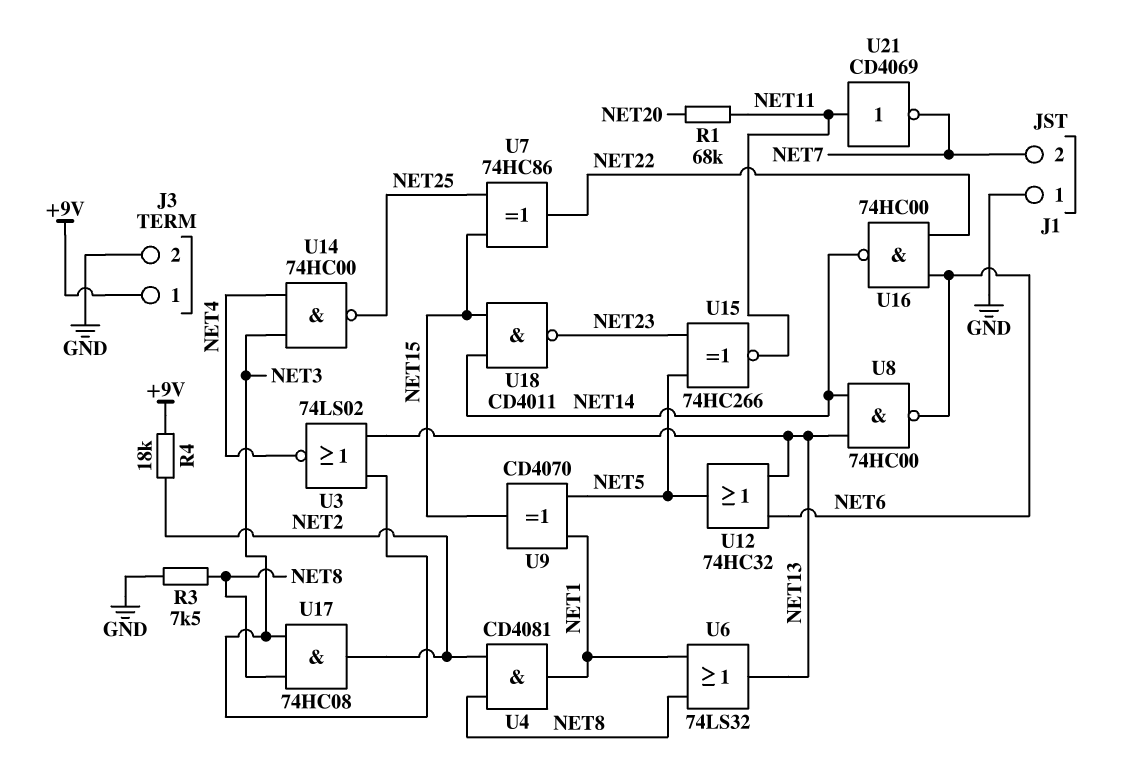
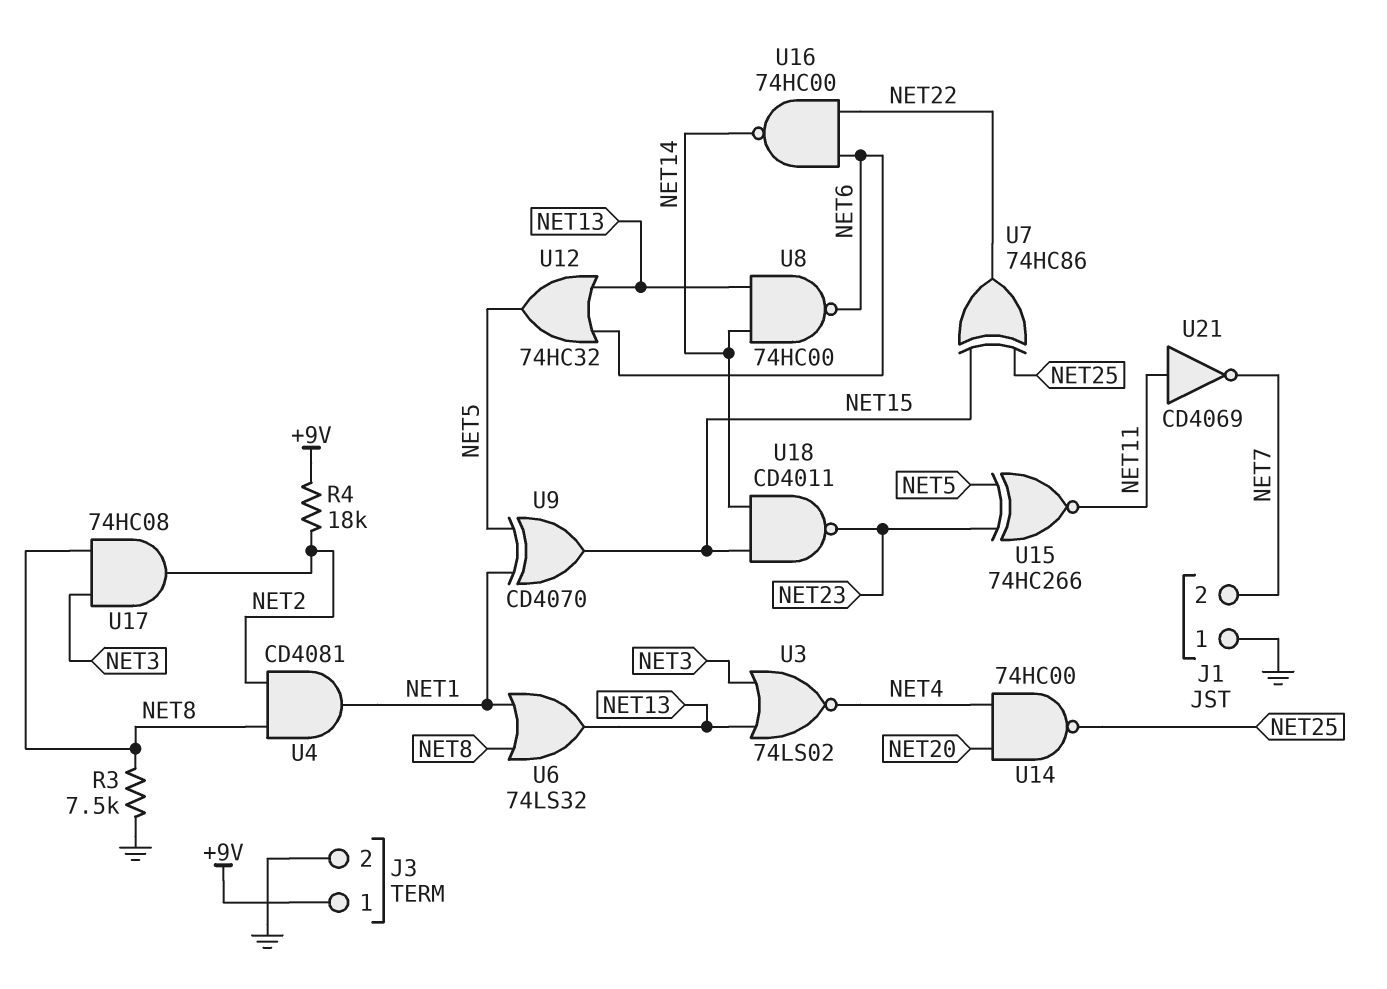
R1: 68k (NET11, NET20) -> none
U14: NAND 74HC00 (in NET3, in NET4, out NET25) -> NAND 74HC00 (in NET4, in NET20, out NET25)

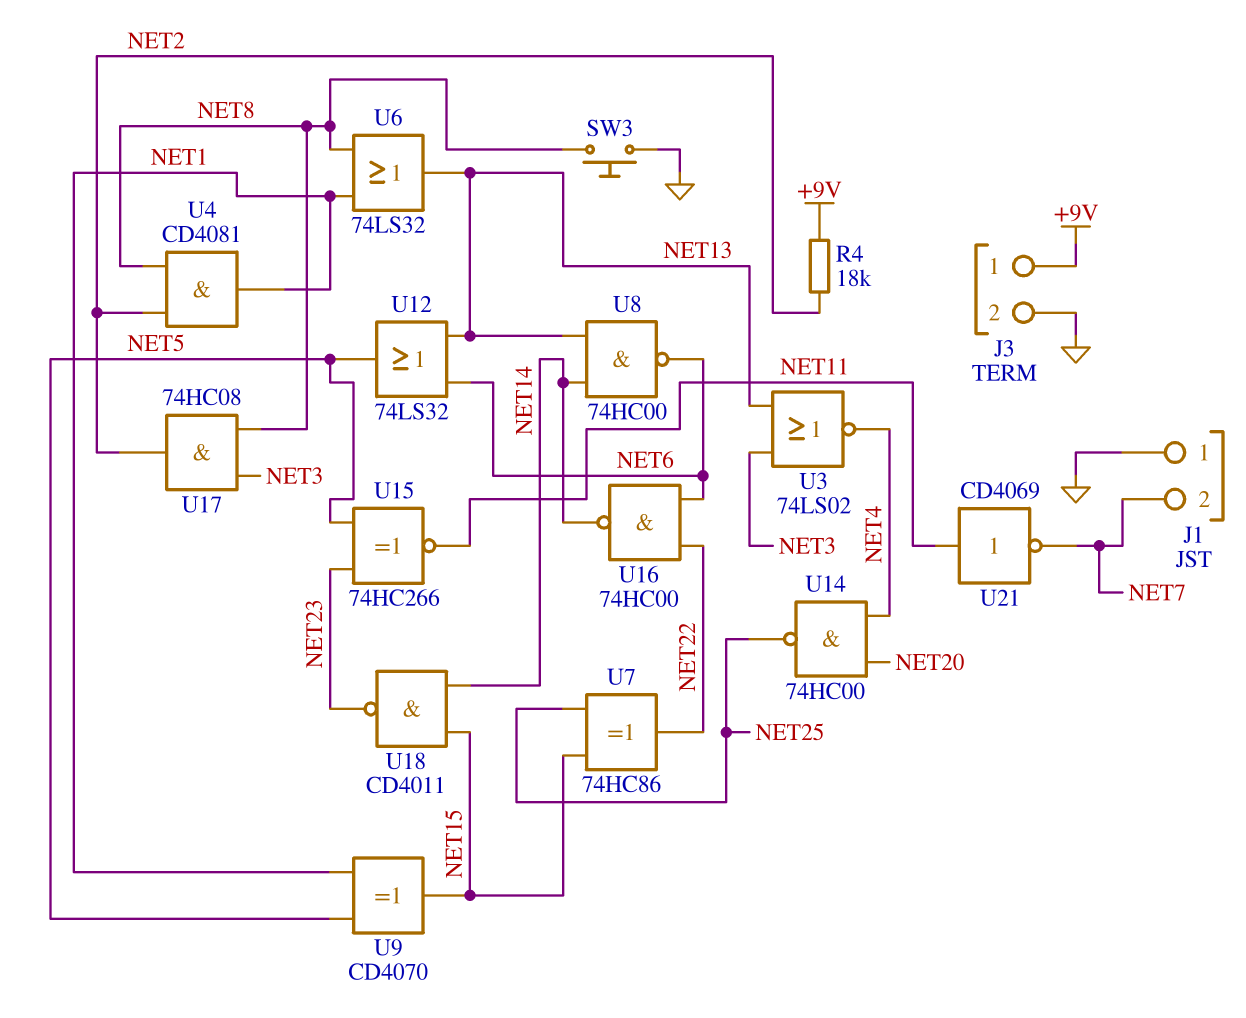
R3: 7.5k (GND, NET8) -> none
SW3: none -> button (GND, NET8)
U12: OR 74HC32 (in NET6, in NET13, out NET5) -> OR 74LS32 (in NET6, in NET13, out NET5)

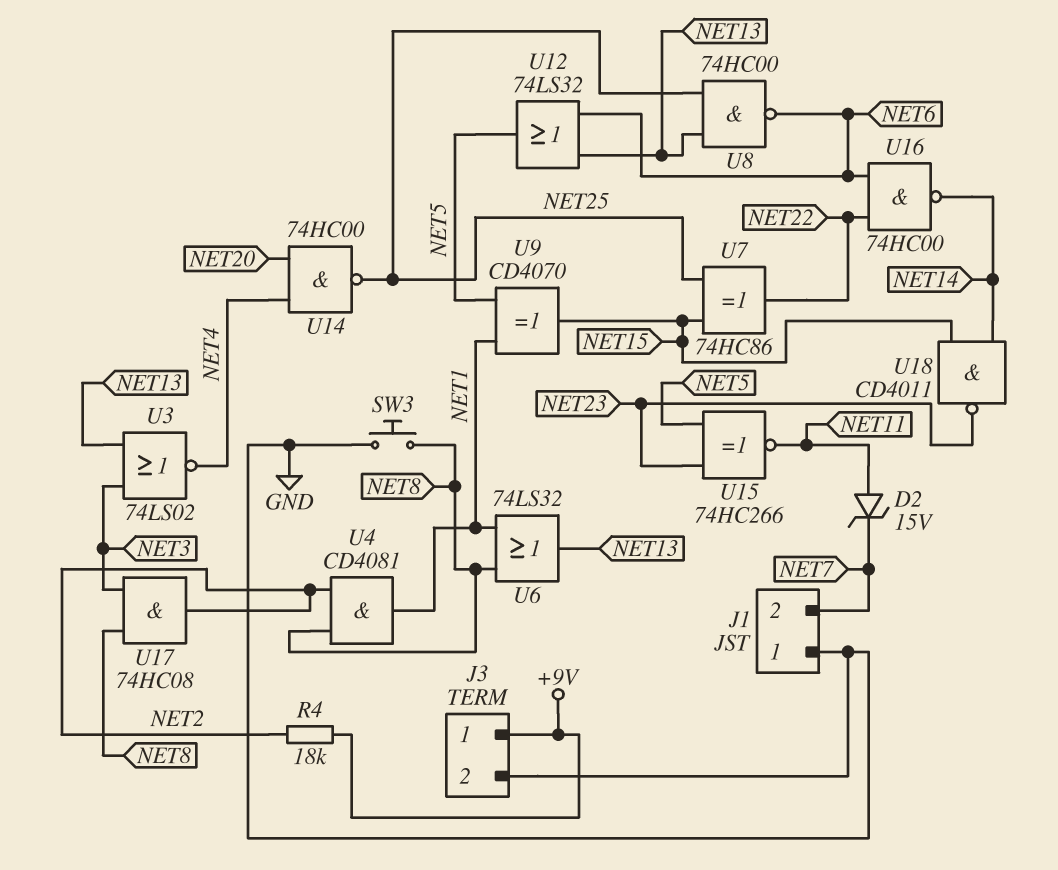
D2: none -> zener 15V (A NET11, K NET7)
U8: NAND 74HC00 (in NET13, in NET14, out NET6) -> NAND 74HC00 (in NET13, in NET25, out NET6)
U21: NOT CD4069 (in NET11, out NET7) -> none

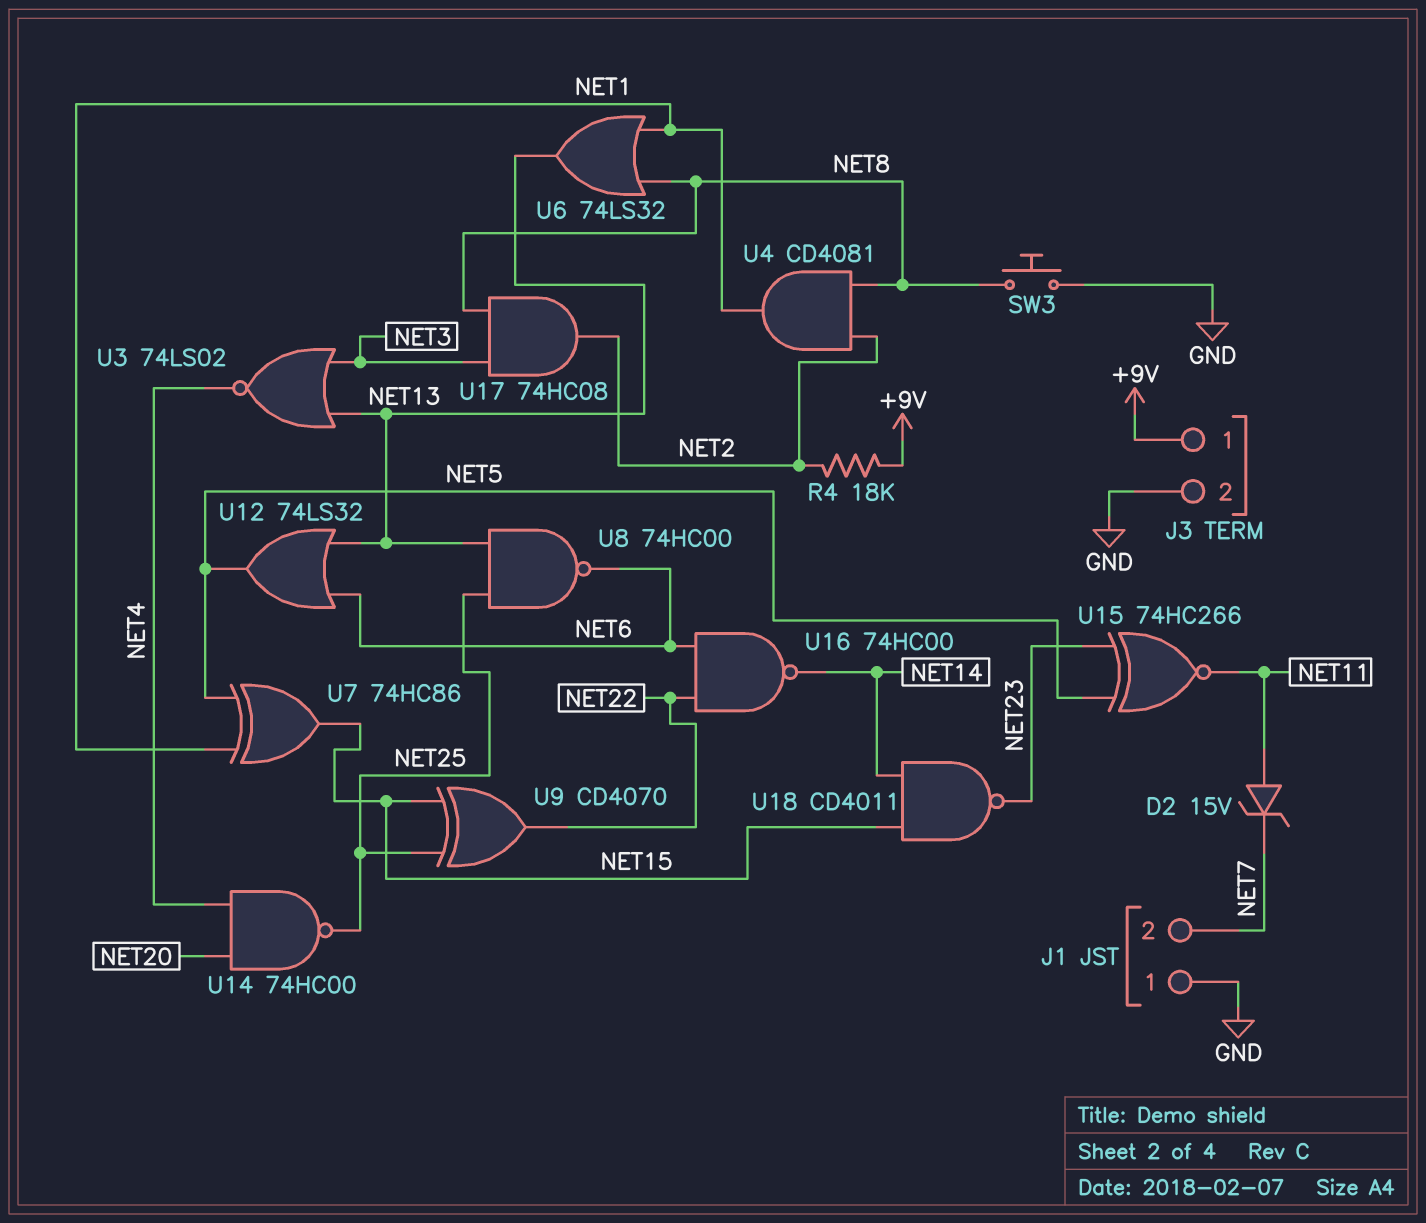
U7: XOR 74HC86 (in NET15, in NET25, out NET22) -> XOR 74HC86 (in NET1, in NET5, out NET15)
U9: XOR CD4070 (in NET1, in NET5, out NET15) -> XOR CD4070 (in NET15, in NET25, out NET22)

